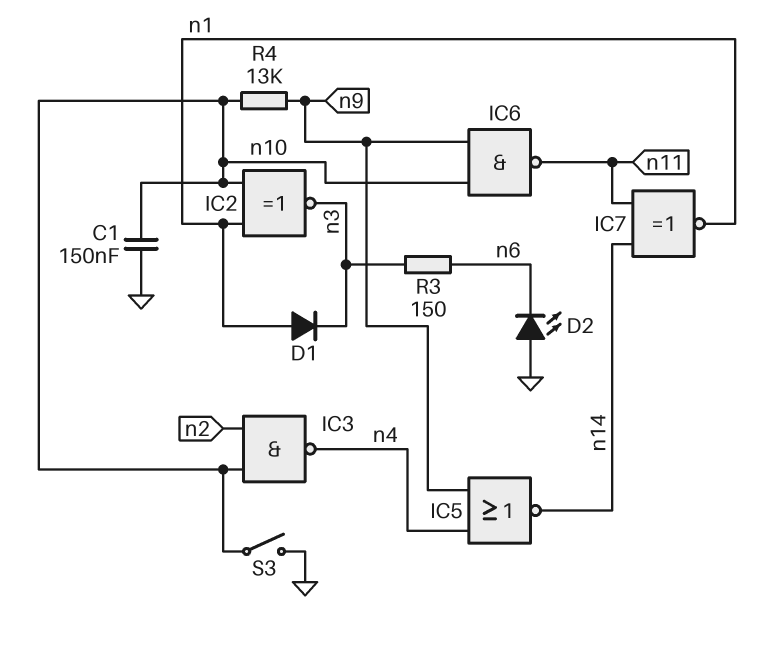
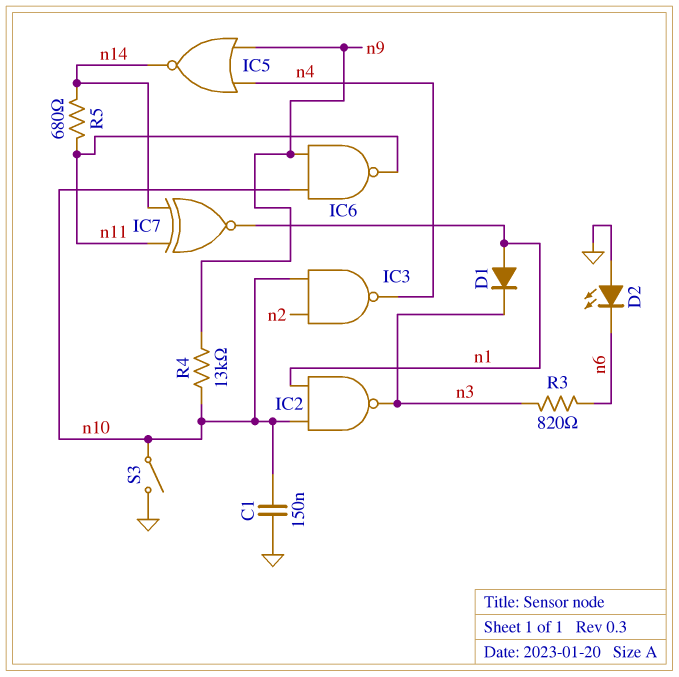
IC2: XNOR (in n1, in n10, out n3) -> NAND (in n1, in n10, out n3)
R3: 150 (n3, n6) -> 820 (n3, n6)
R5: none -> 680 (n11, n14)

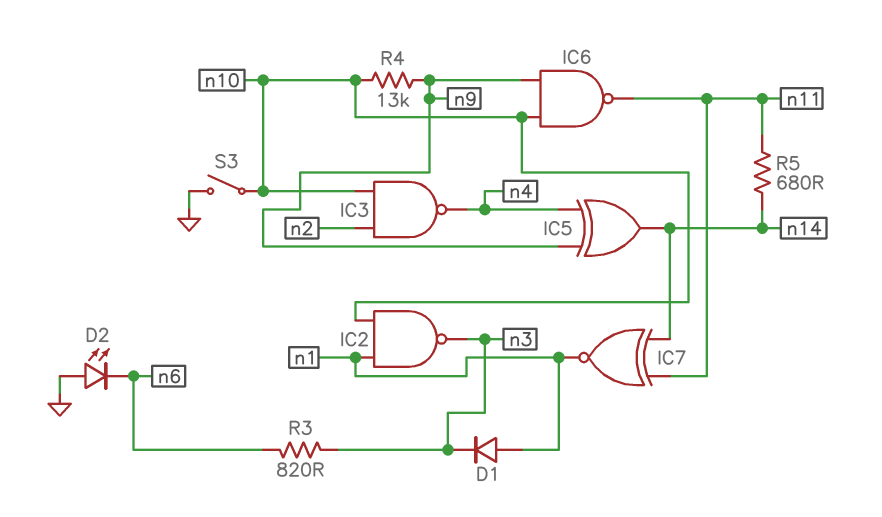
C1: 150nF (GND, n10) -> none
IC5: NOR (in n4, in n9, out n14) -> XOR (in n4, in n9, out n14)

